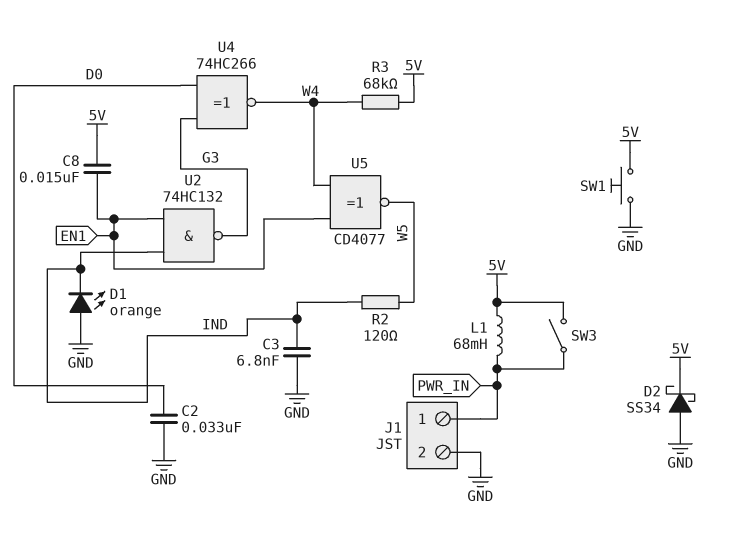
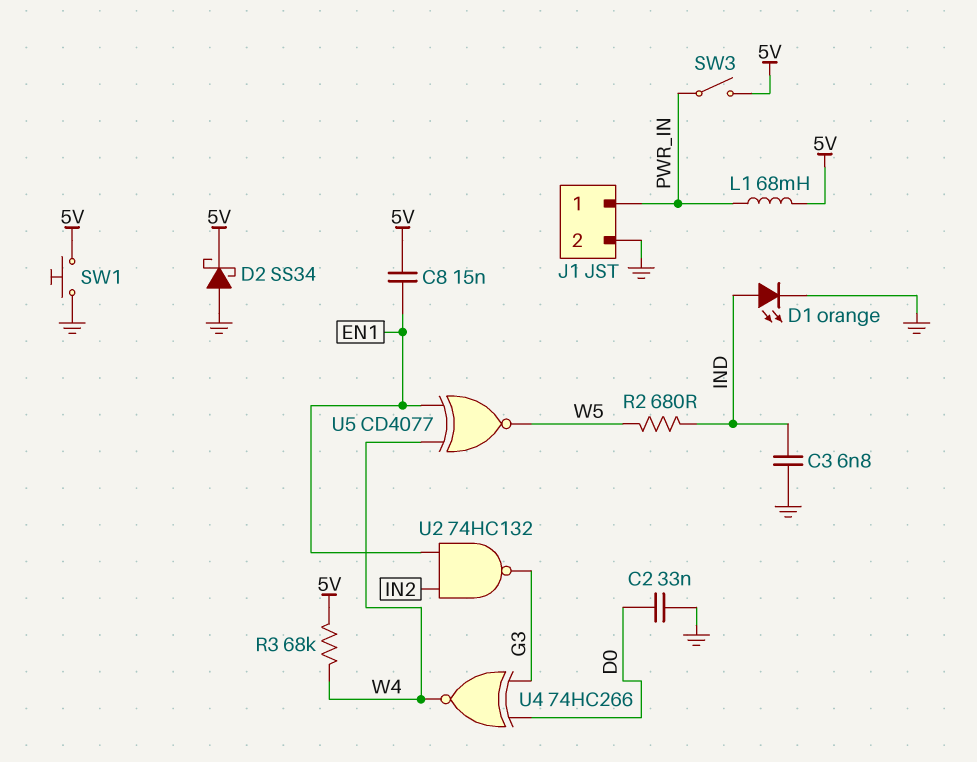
D1: LED orange (A GND, K IND) -> LED orange (A IND, K GND)
R2: 120 (IND, W5) -> 680 (IND, W5)
U2: NAND 74HC132 (in EN1, in IND, out G3) -> NAND 74HC132 (in EN1, in IN2, out G3)

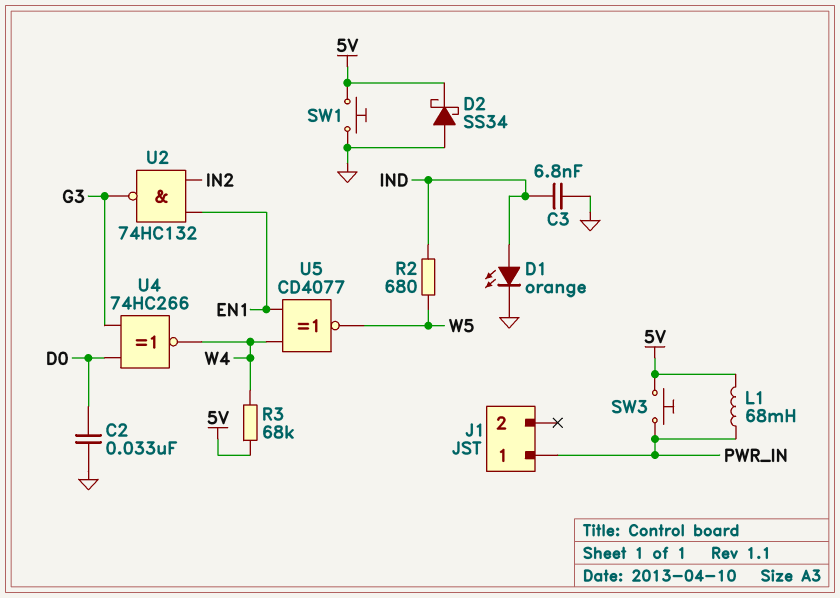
C8: 15nF (5V, EN1) -> none
J1 pin 2: GND -> none
SW3: switch (5V, PWR_IN) -> button (5V, PWR_IN)

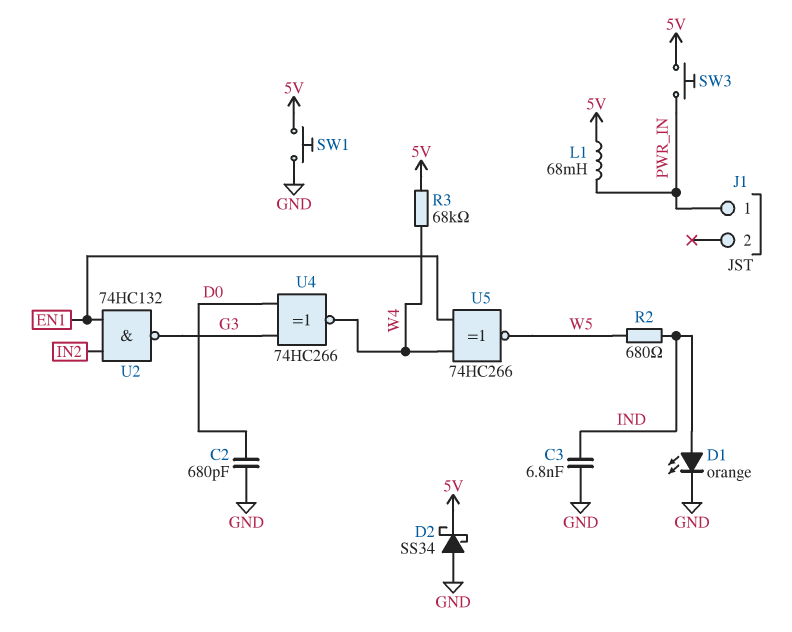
C2: 33nF (D0, GND) -> 680pF (D0, GND)
U5: XNOR CD4077 (in EN1, in W4, out W5) -> XNOR 74HC266 (in EN1, in W4, out W5)

